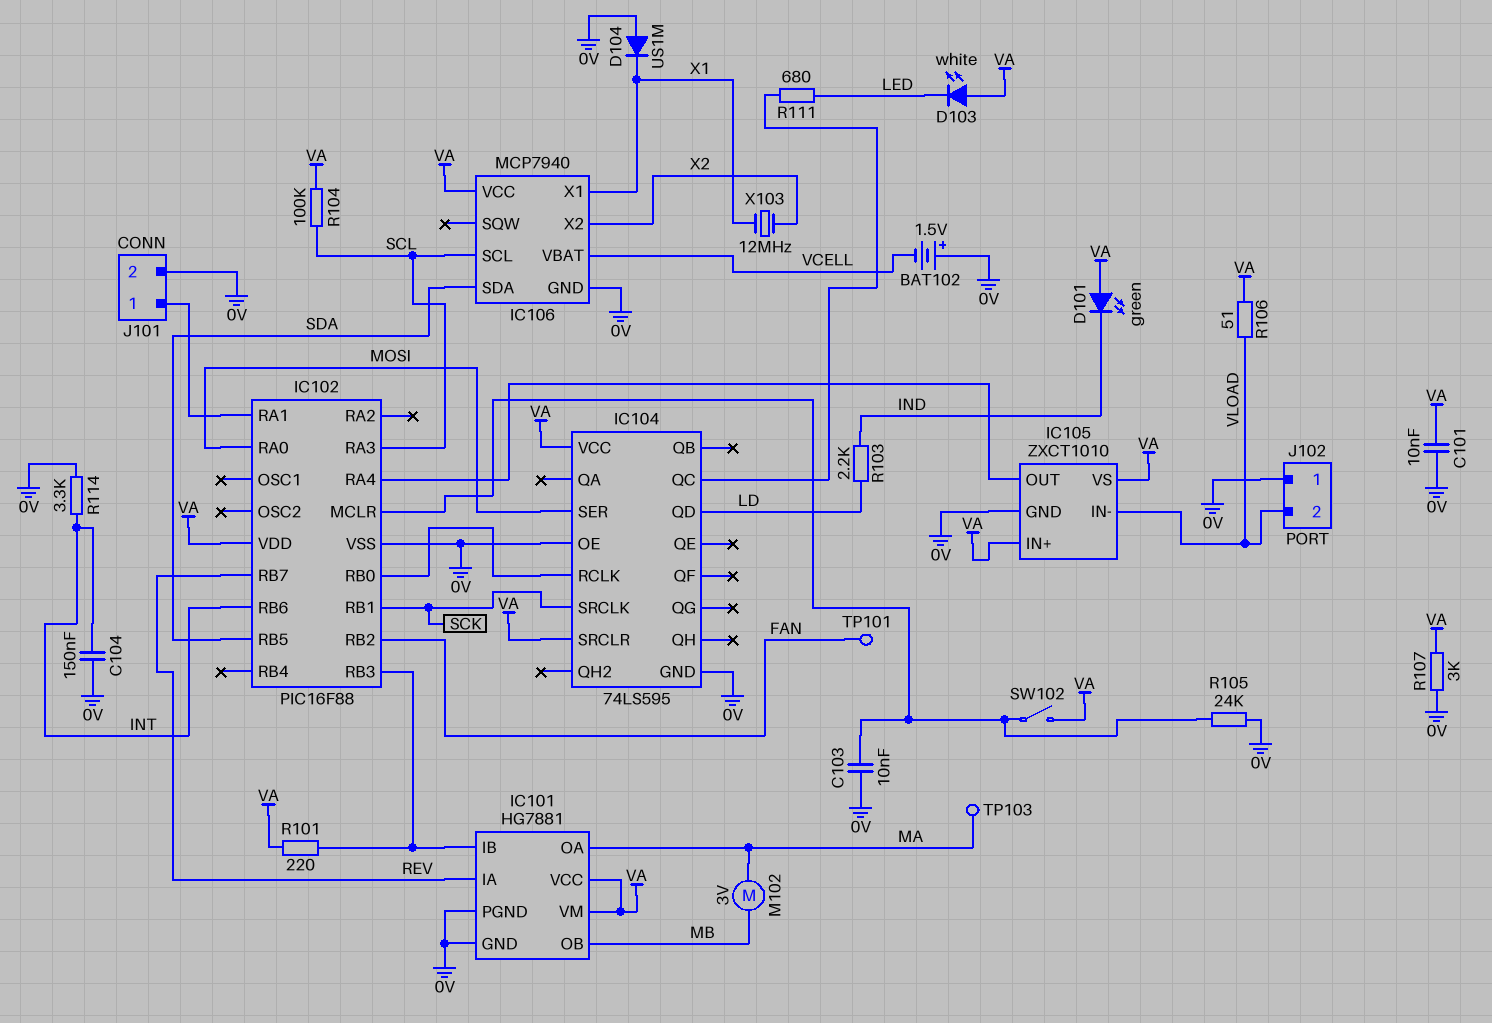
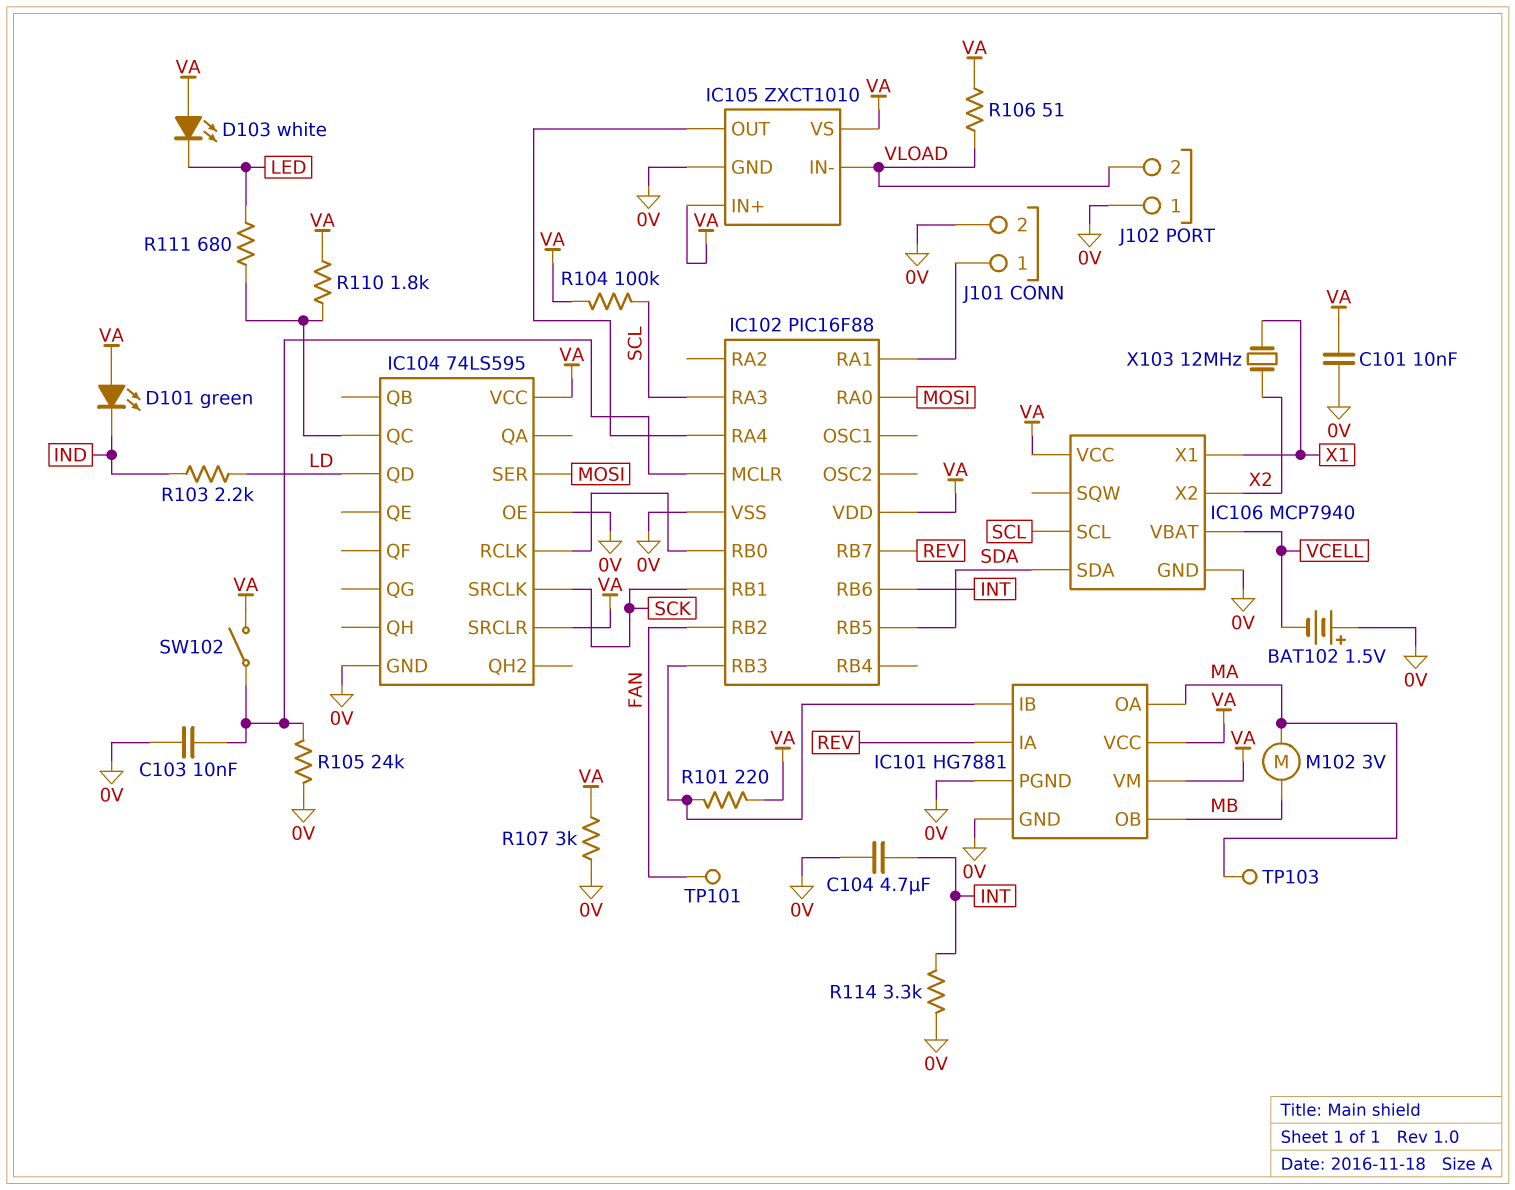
C104: 150nF (0V, INT) -> 4.7uF (0V, INT)
D104: diode US1M (A 0V, K X1) -> none
R110: none -> 1.8k (IC104/QC, VA)

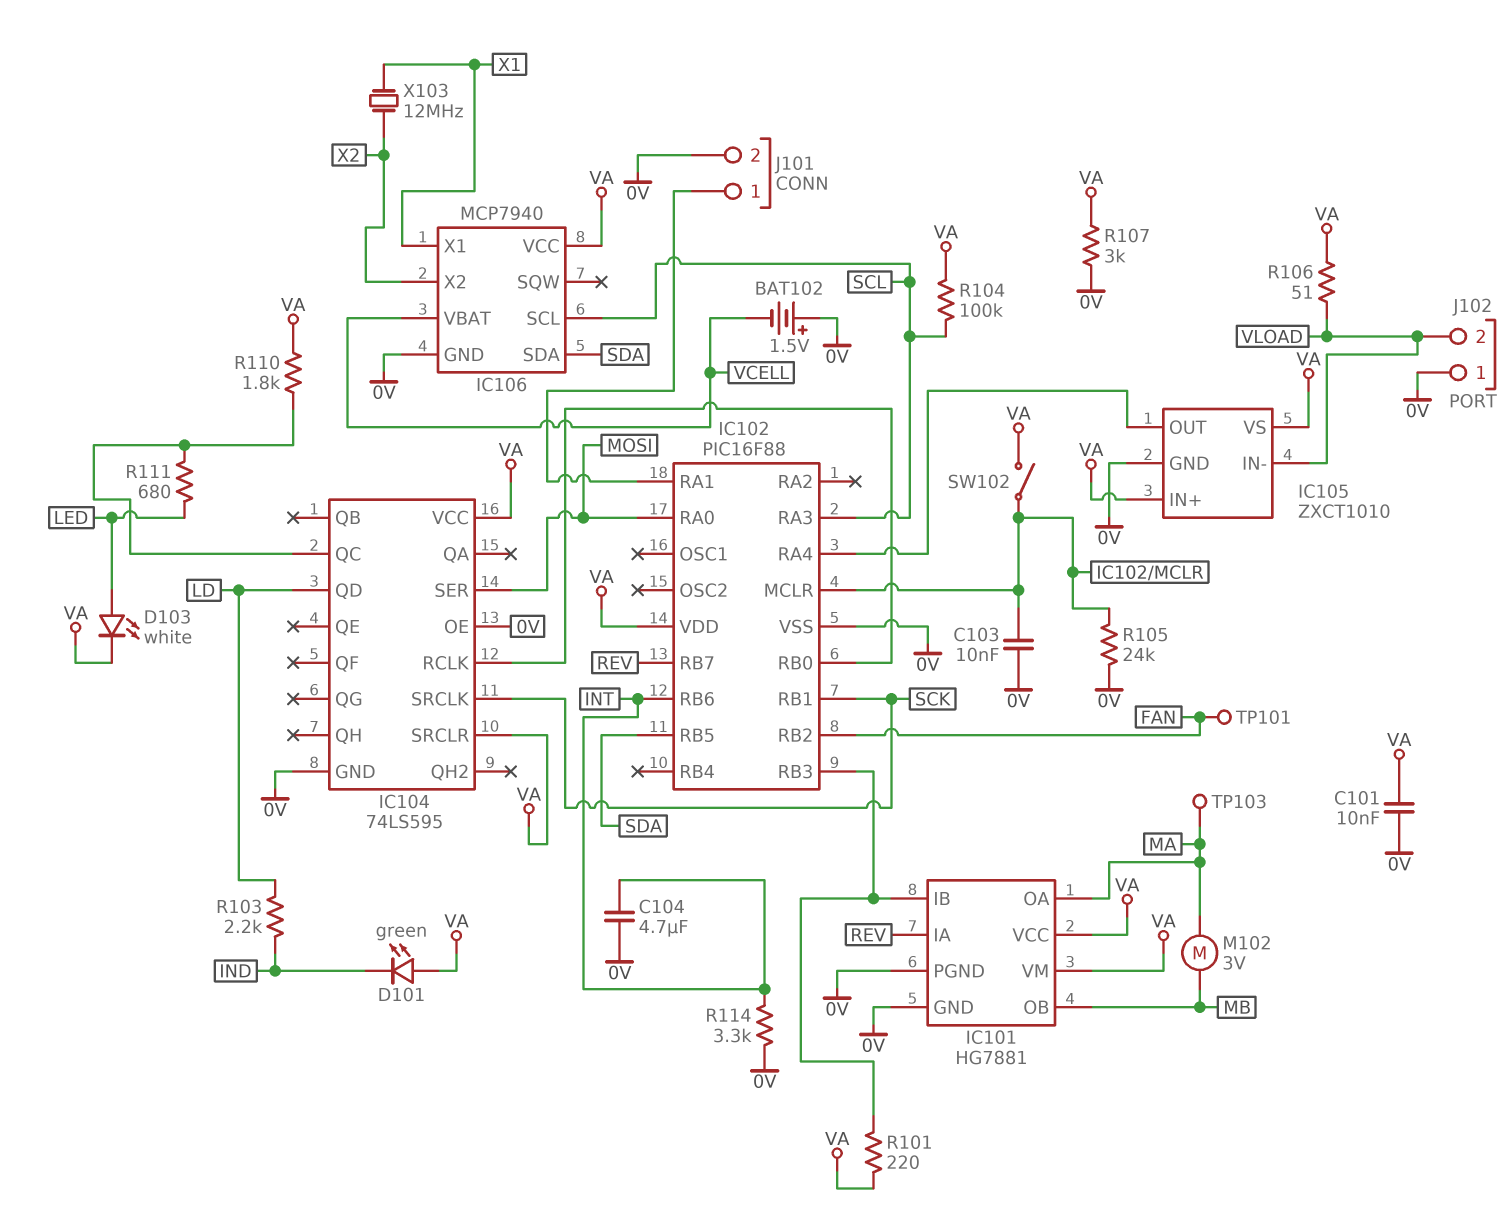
D103: LED white (A VA, K LED) -> LED white (A LED, K VA)

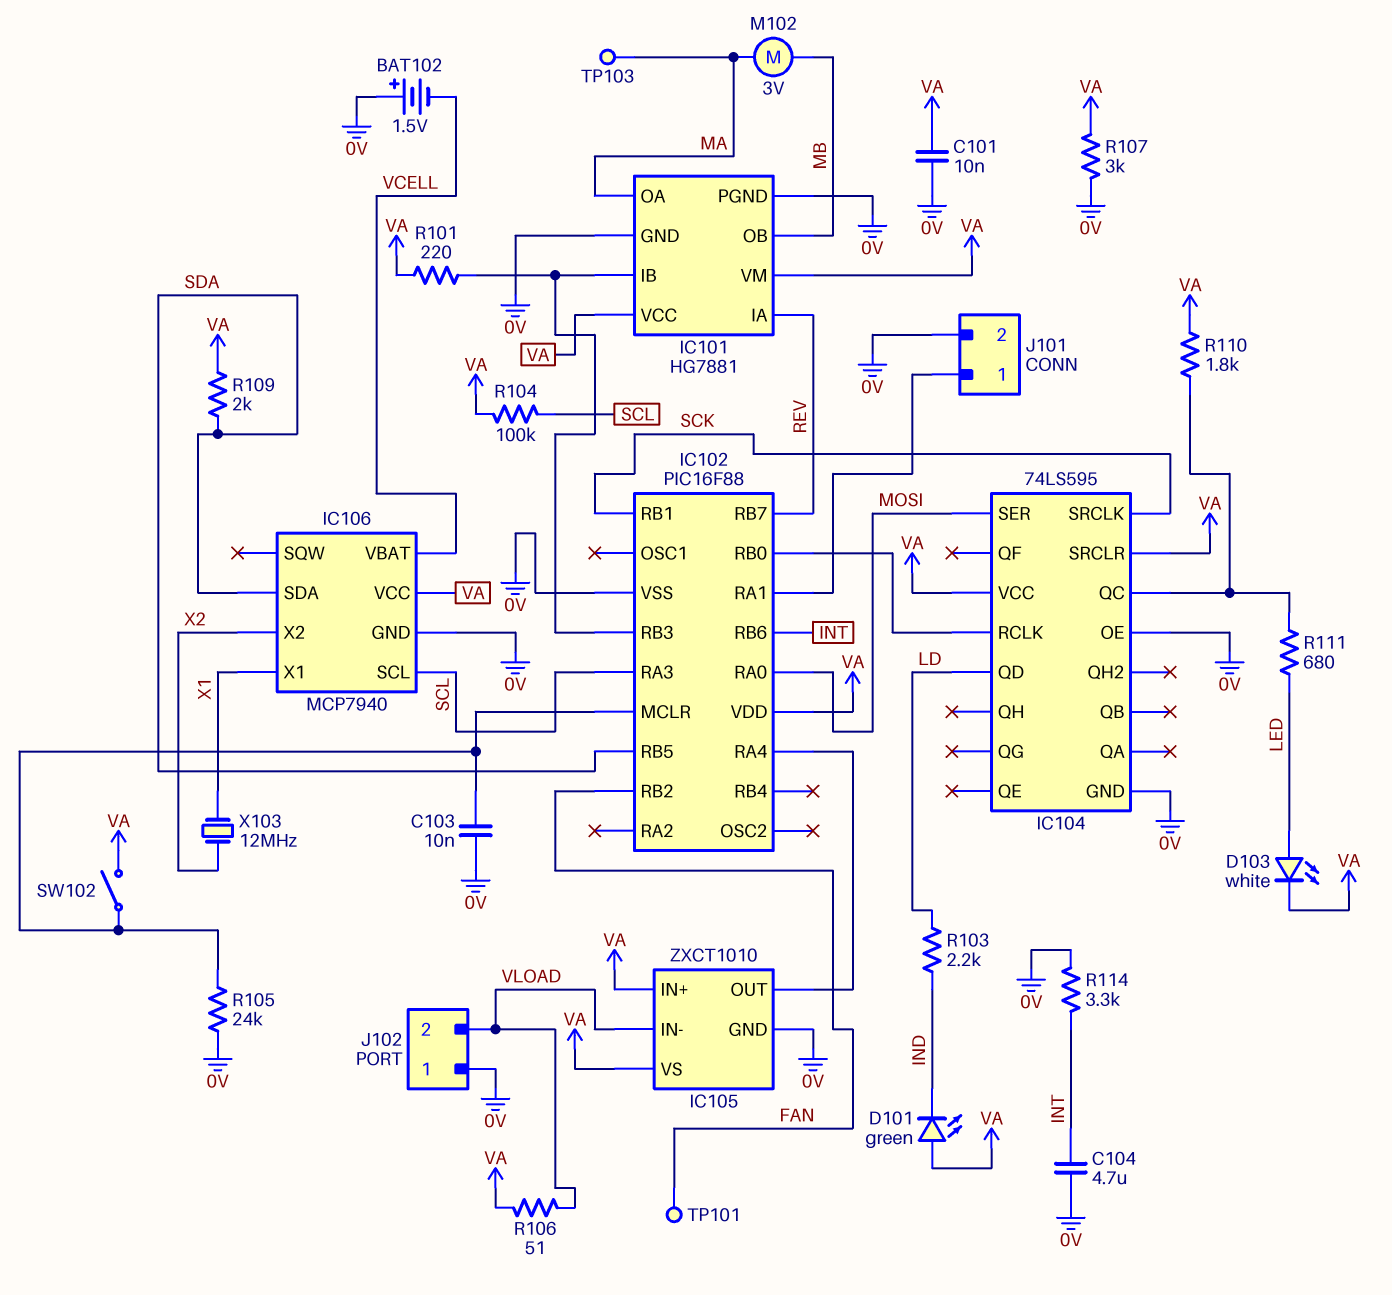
R109: none -> 2k (SDA, VA)

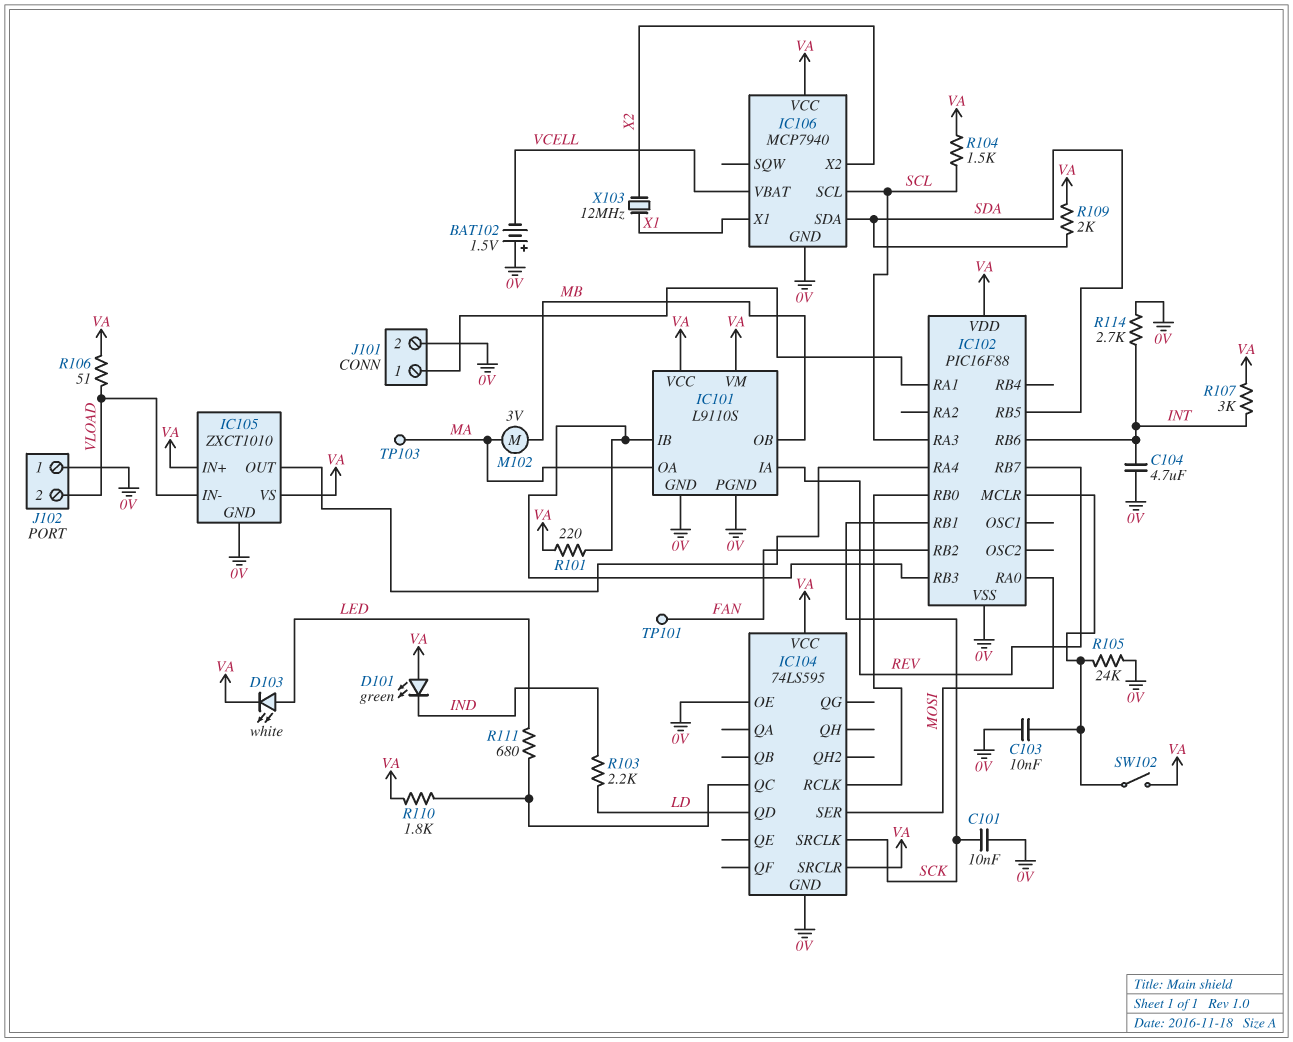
C101: 10nF (0V, VA) -> 10nF (0V, SCK)
IC101: HG7881 -> L9110S
R104: 100k (SCL, VA) -> 1.5k (SCL, VA)
R107: 3k (0V, VA) -> 3k (INT, VA)
R114: 3.3k (0V, INT) -> 2.7k (0V, INT)

